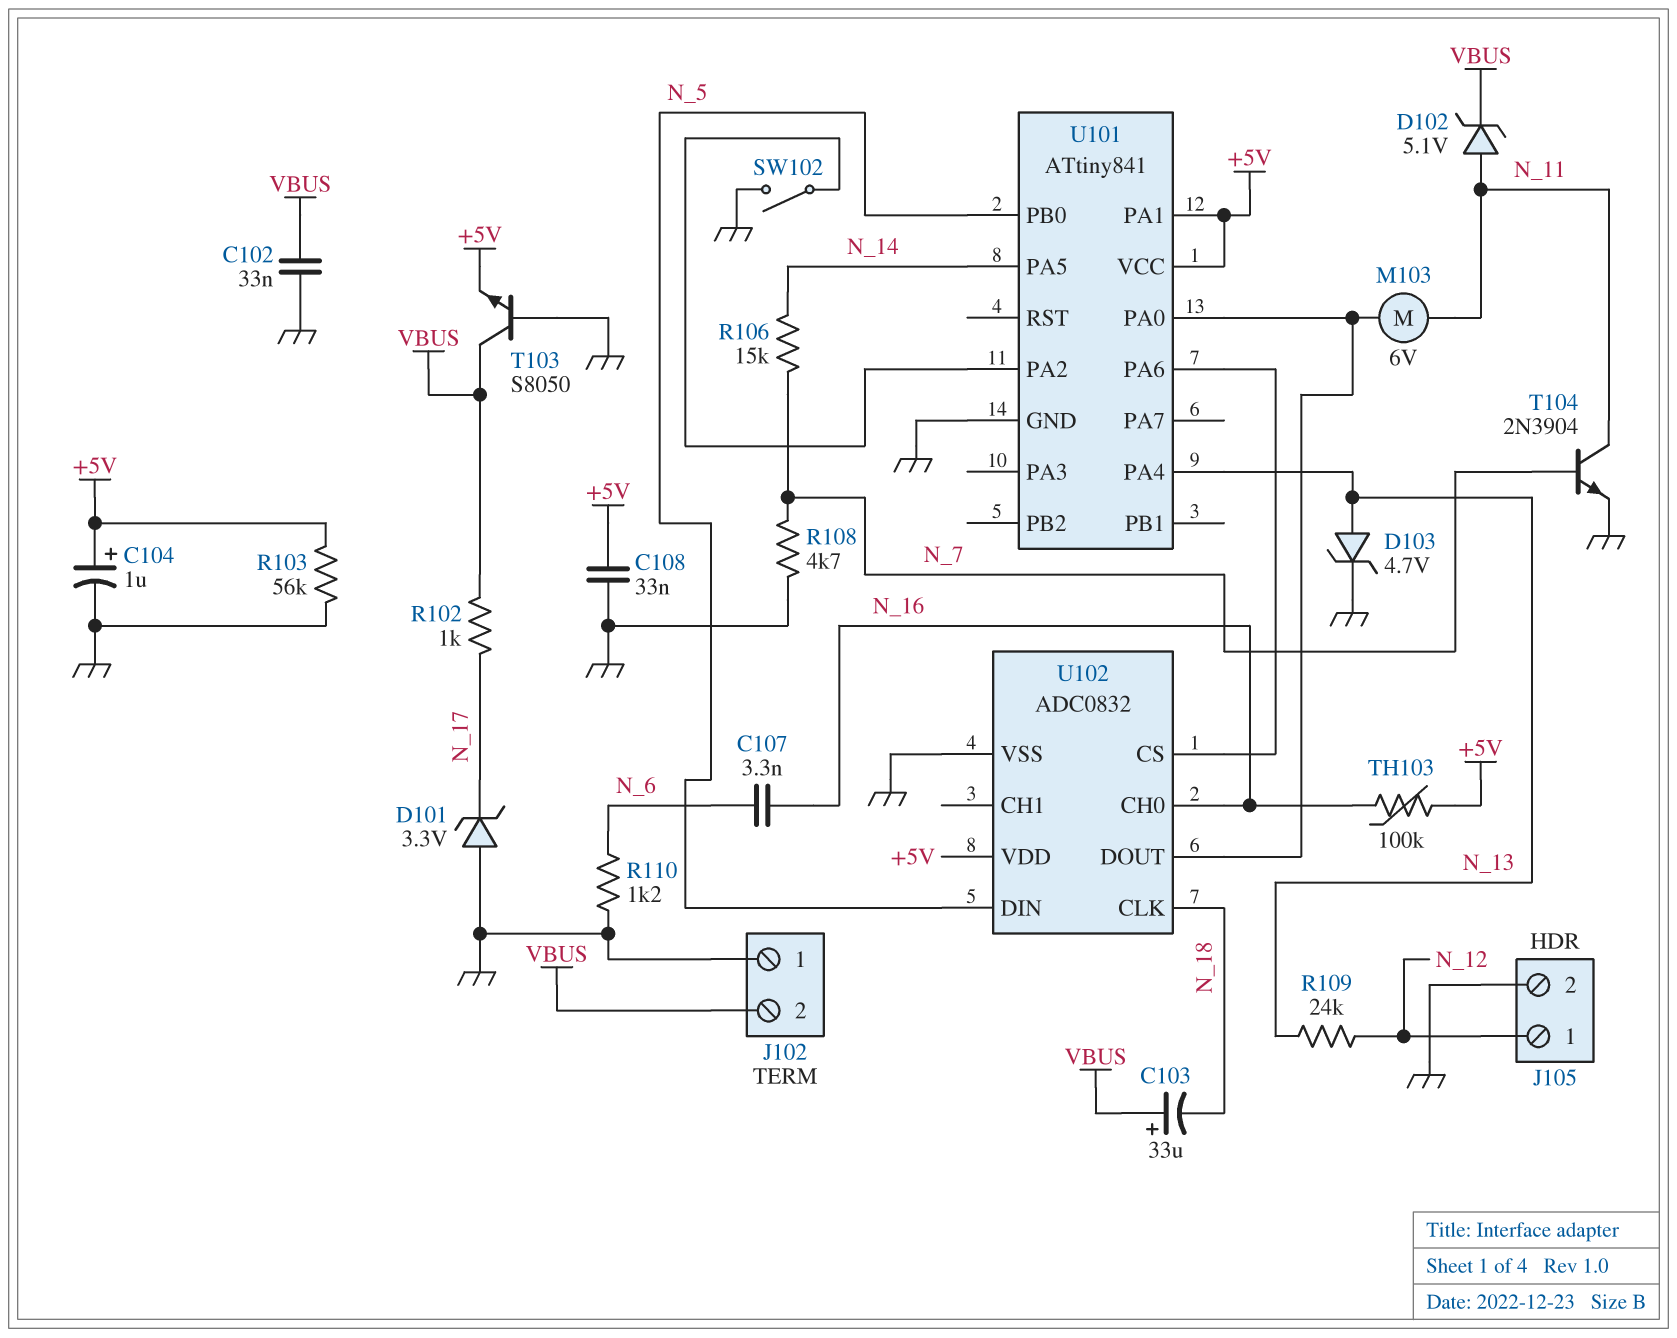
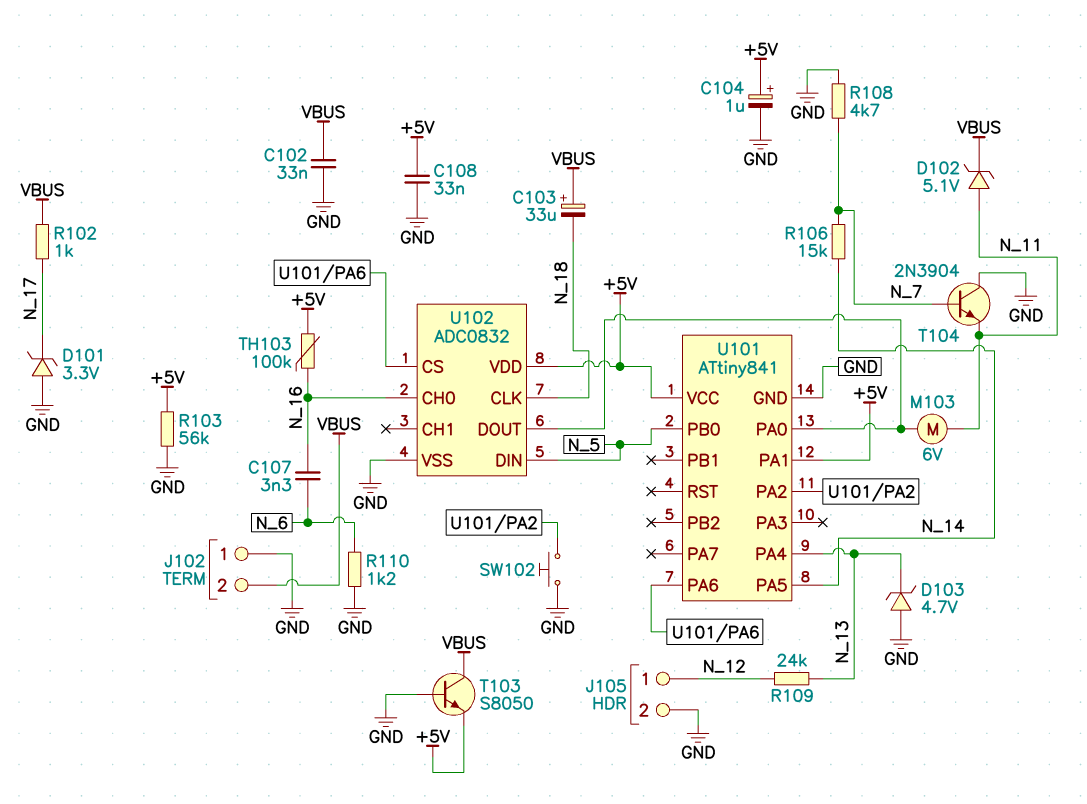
D103: zener 4.7V (A N_13, K GND) -> zener 4.7V (A GND, K N_13)
SW102: switch (GND, U101/PA2) -> button (GND, U101/PA2)
T104: NPN 2N3904 (B N_7, C N_11, E GND) -> NPN 2N3904 (B N_7, C GND, E N_11)

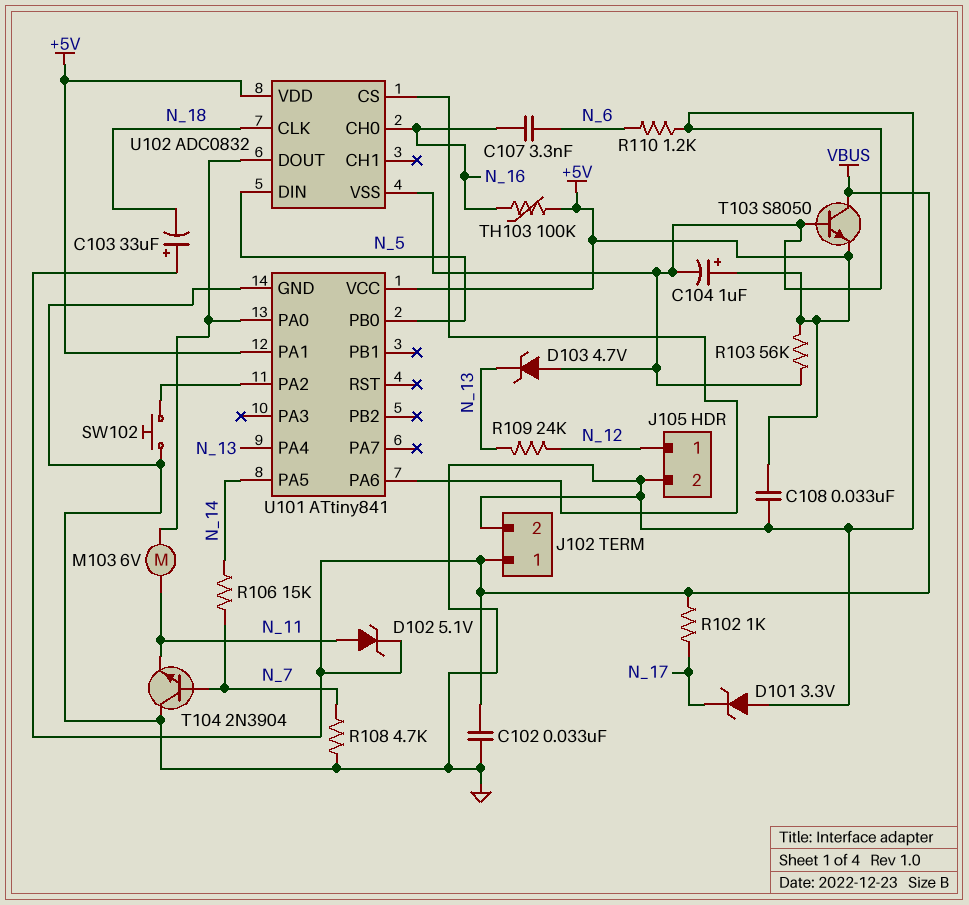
J102 pin 1: GND -> VBUS
J102 pin 2: VBUS -> GND

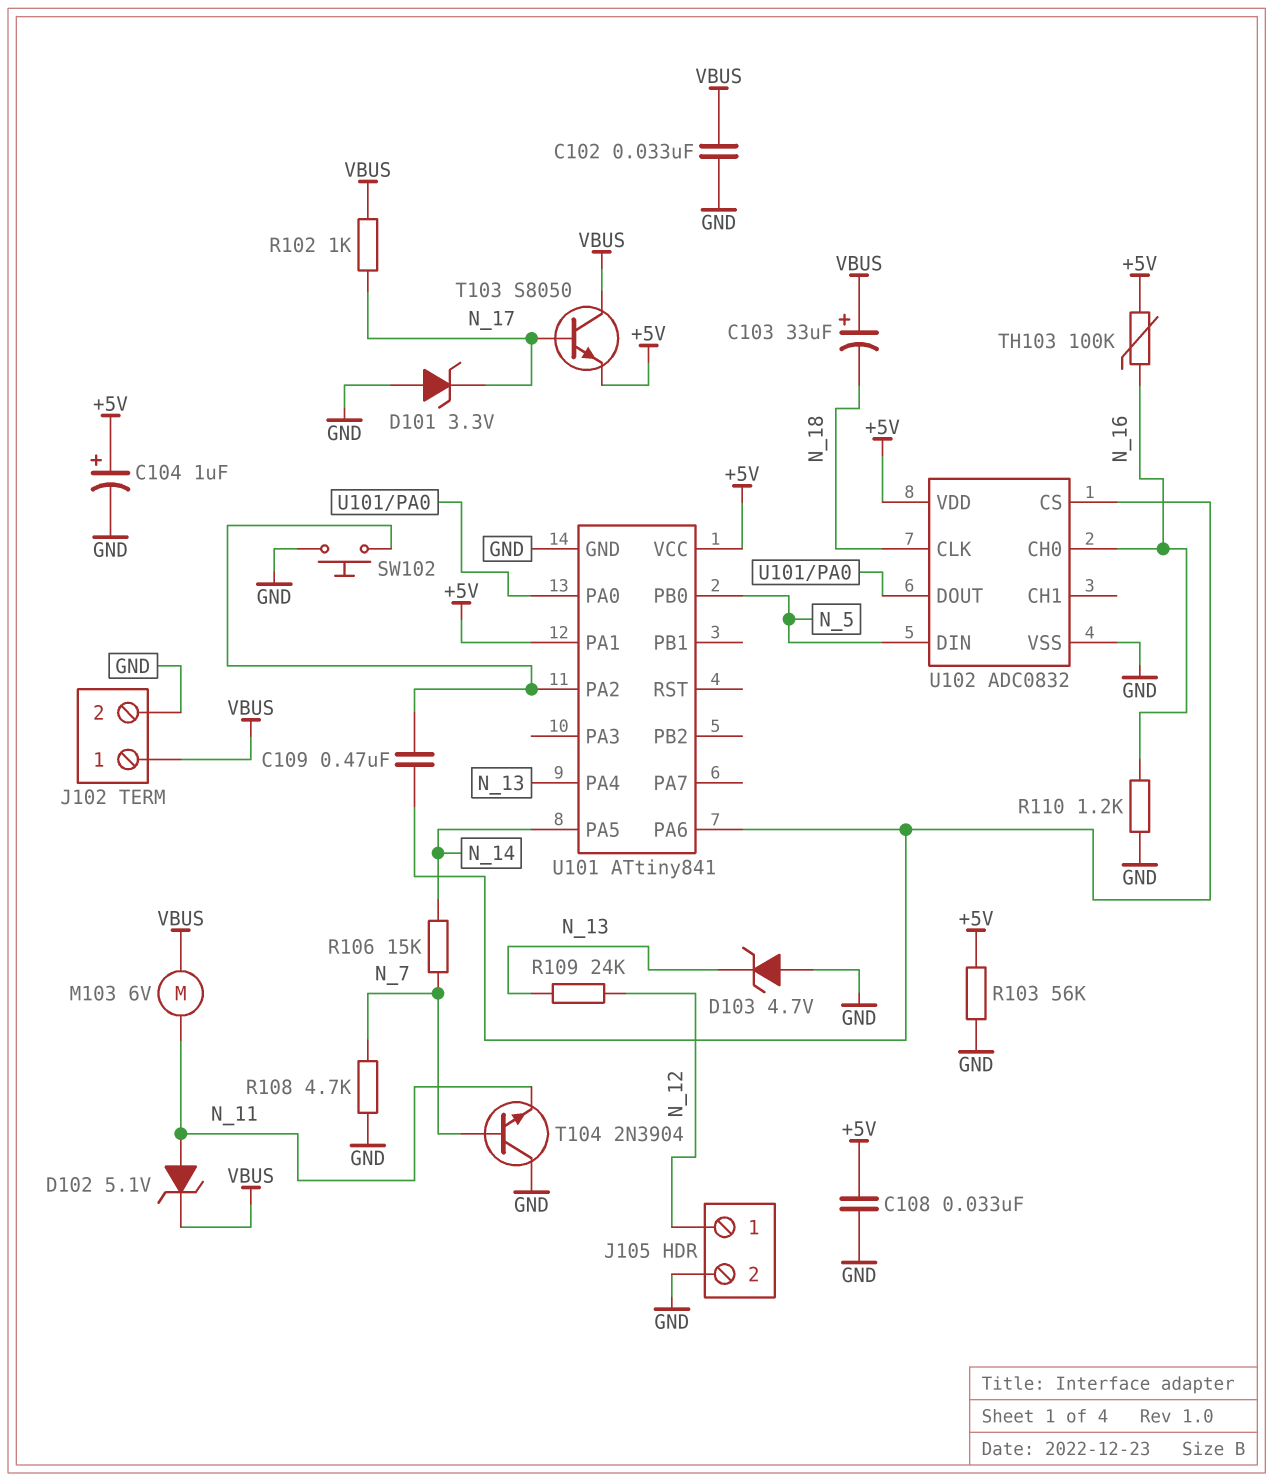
C107: 3.3nF (N_6, N_16) -> none
C109: none -> 470nF (U101/PA2, U101/PA6)
M103: motor 6V (N_11, U101/PA0) -> motor 6V (N_11, VBUS)
R110: 1.2k (GND, N_6) -> 1.2k (GND, N_16)
T103: NPN S8050 (B GND, C VBUS, E +5V) -> NPN S8050 (B N_17, C VBUS, E +5V)

